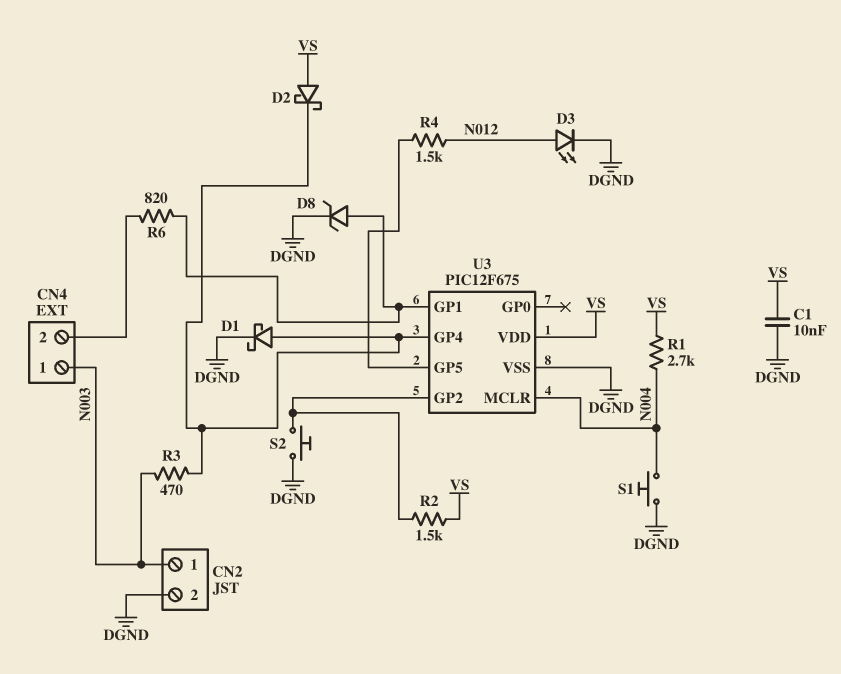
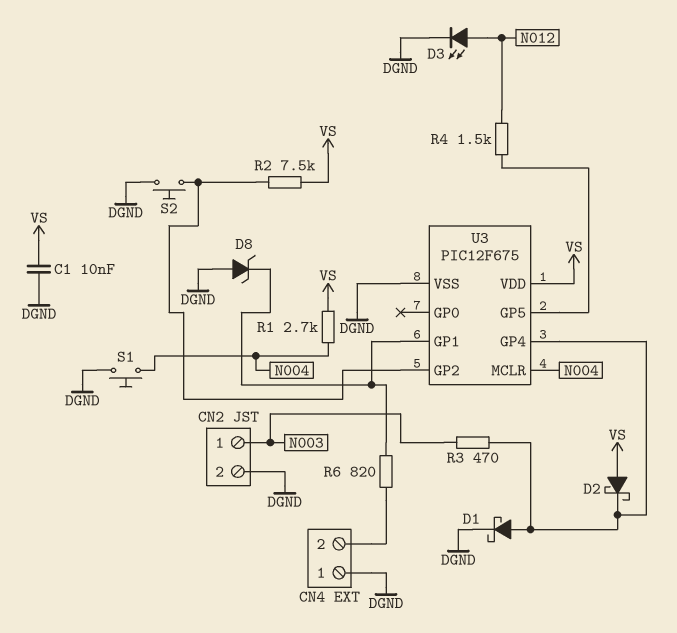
CN4 pin 1: N003 -> DGND
D8: zener (A U3/GP1, K DGND) -> zener (A DGND, K U3/GP1)
R2: 1.5k (U3/GP2, VS) -> 7.5k (U3/GP2, VS)

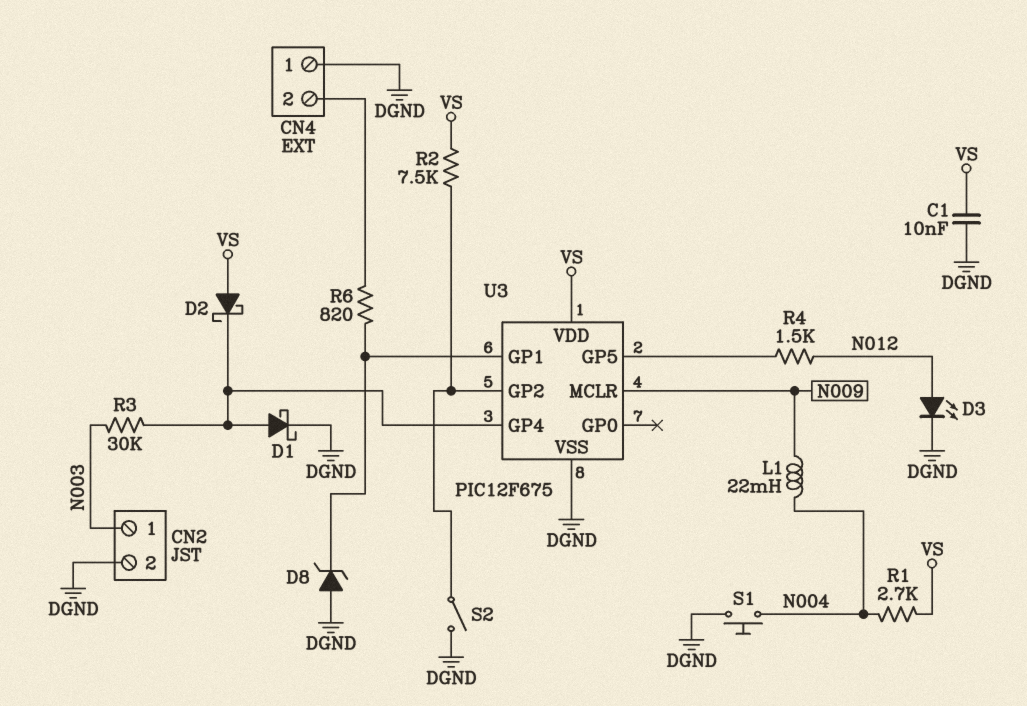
L1: none -> 22mH (N004, N009)
R3: 470 (N003, U3/GP4) -> 30k (N003, U3/GP4)
S2: button (DGND, U3/GP2) -> switch (DGND, U3/GP2)
U3 pin MCLR: N004 -> N009

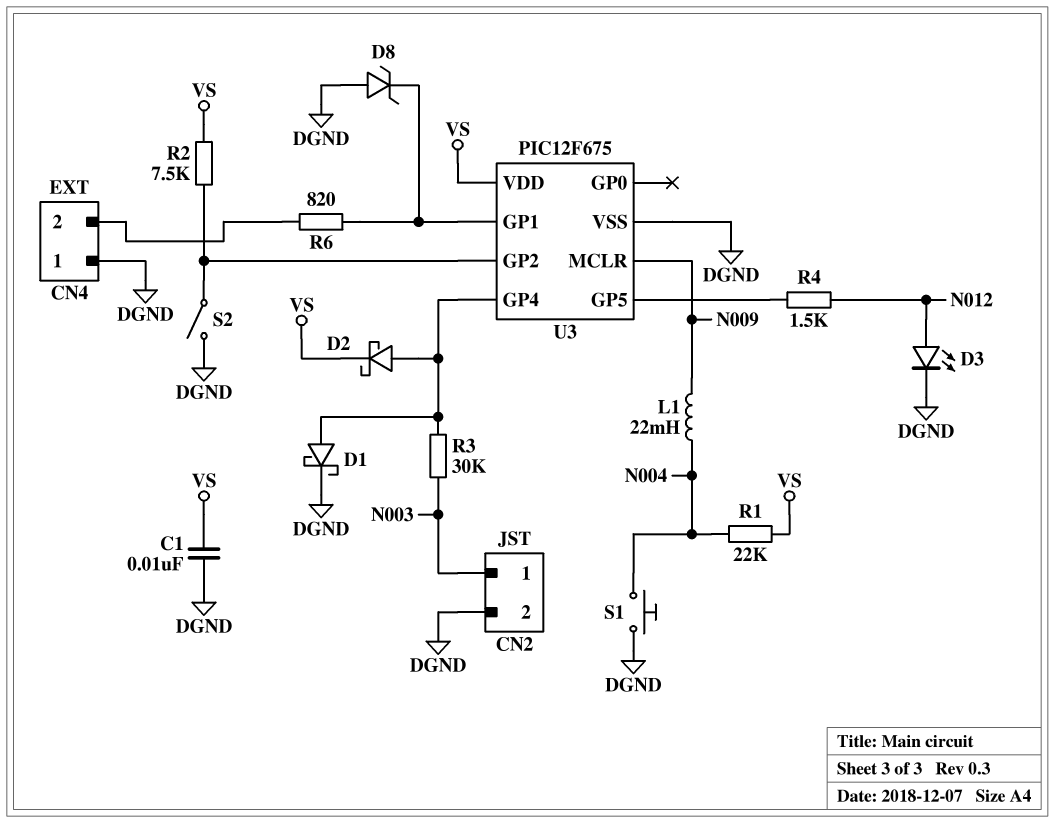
D2: schottky (A VS, K U3/GP4) -> schottky (A U3/GP4, K VS)
R1: 2.7k (N004, VS) -> 22k (N004, VS)

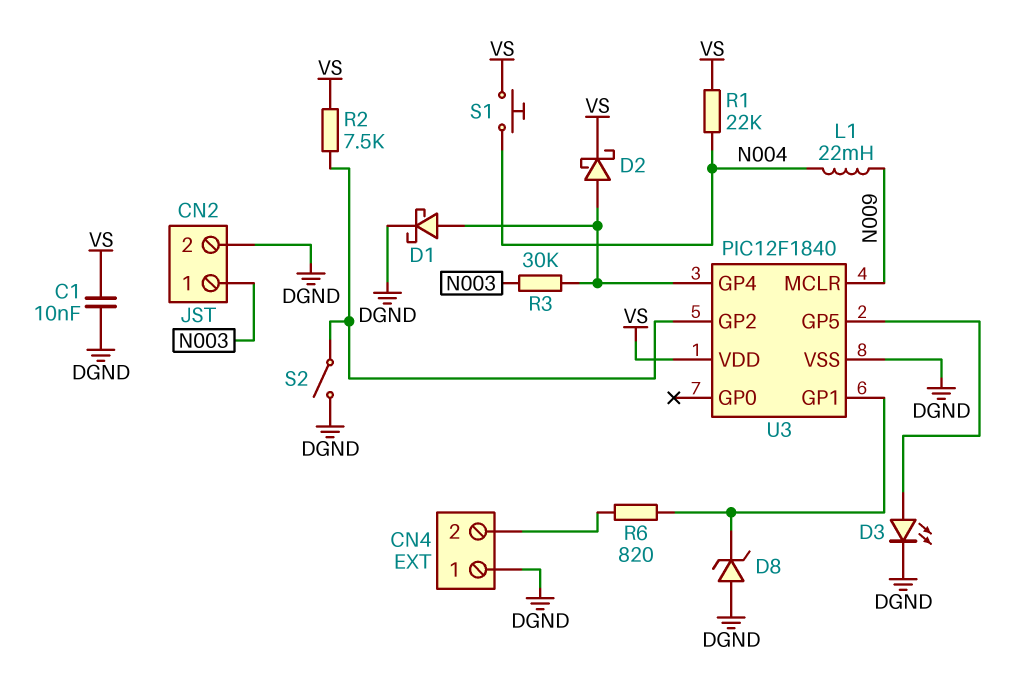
D3: LED (A N012, K DGND) -> LED (A U3/GP5, K DGND)
R4: 1.5k (N012, U3/GP5) -> none
S1: button (DGND, N004) -> button (N004, VS)
U3: PIC12F675 -> PIC12F1840

